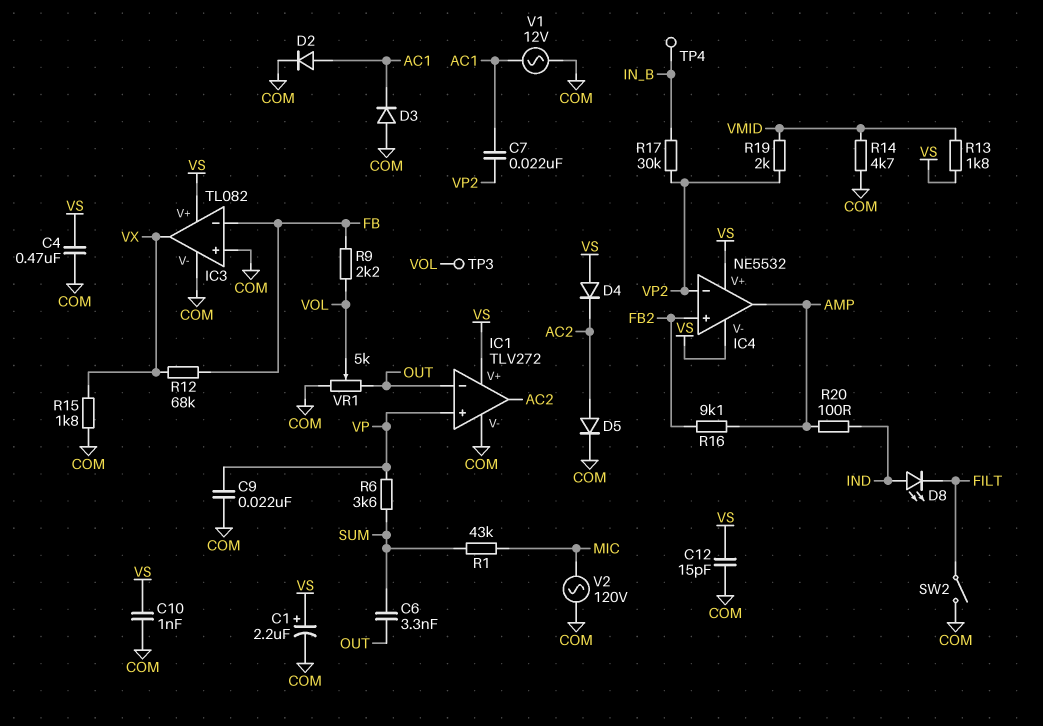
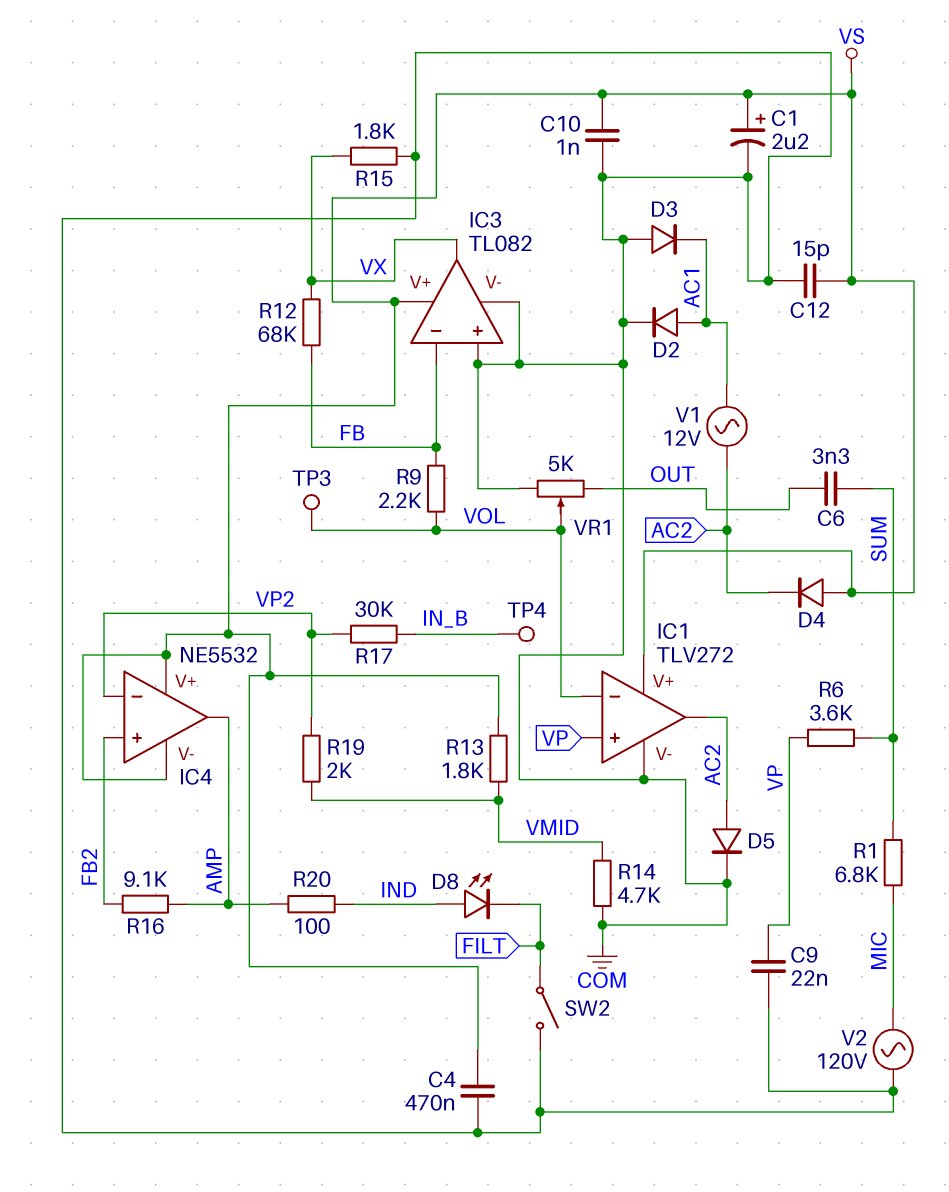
C7: 22nF (AC1, VP2) -> none
IC1 pin in-: OUT -> VOL
R1: 43k (MIC, SUM) -> 6.8k (MIC, SUM)
V1: AC 12V (AC1, COM) -> AC 12V (AC1, AC2)

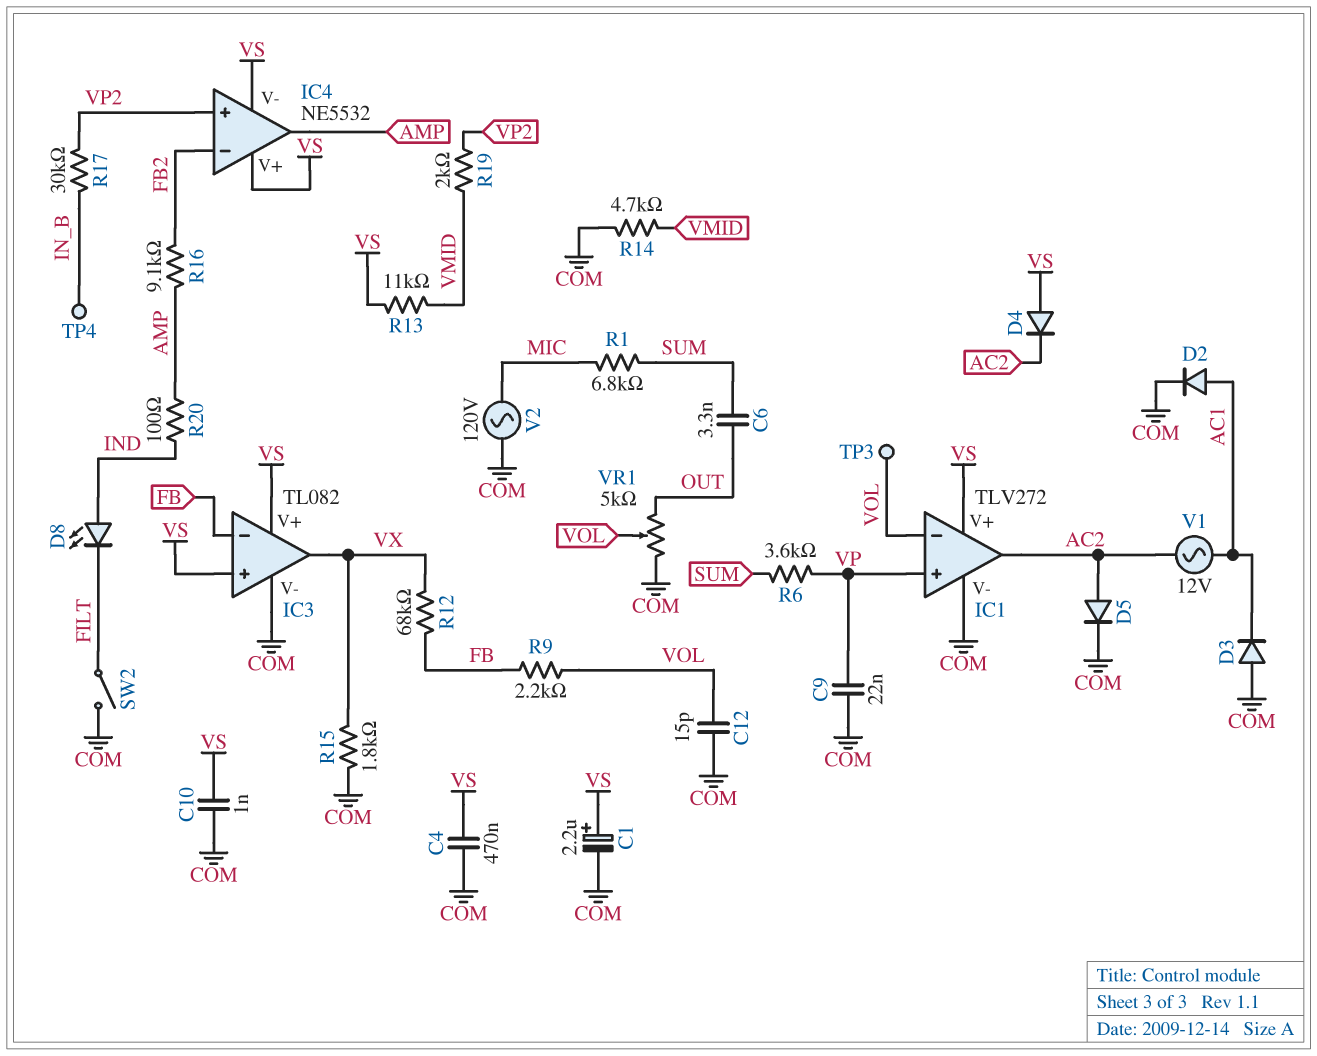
C12: 15pF (COM, VS) -> 15pF (COM, VOL)
IC3 pin in+: COM -> VS
IC4 pin in+: FB2 -> VP2
IC4 pin in-: VP2 -> FB2
R13: 1.8k (VMID, VS) -> 11k (VMID, VS)

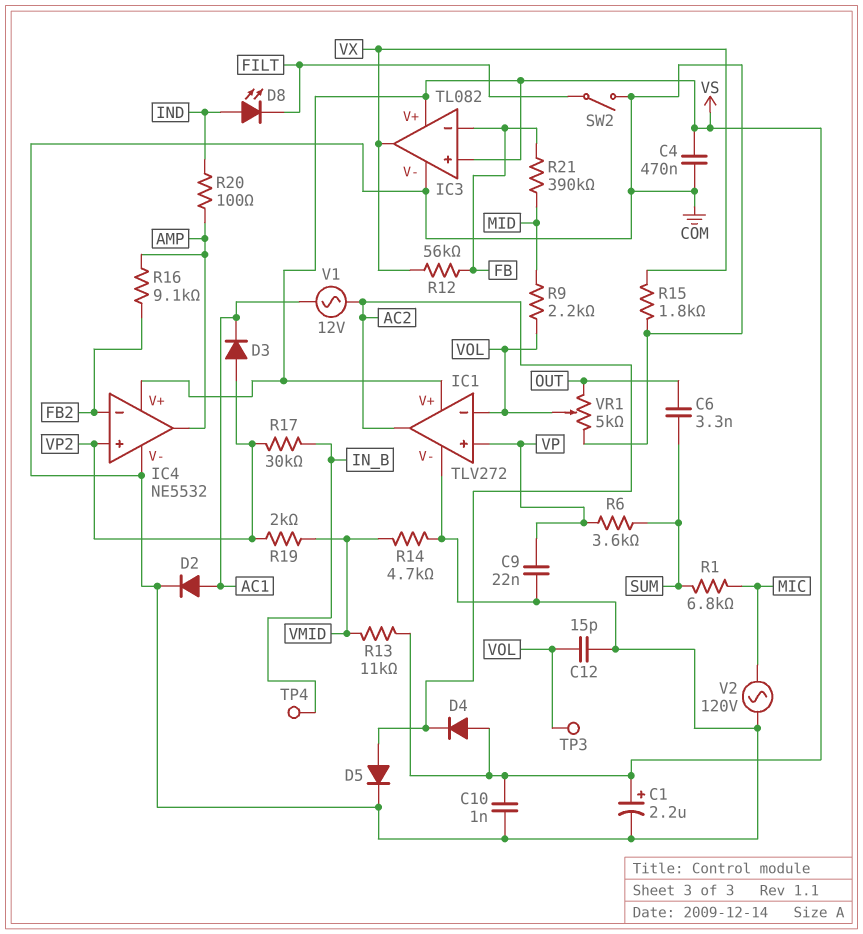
D3: diode (A COM, K AC1) -> diode (A VP2, K AC1)
IC4 pin V-: VS -> COM
R9: 2.2k (FB, VOL) -> 2.2k (MID, VOL)
R12: 68k (FB, VX) -> 56k (FB, VX)
R21: none -> 390k (FB, MID)

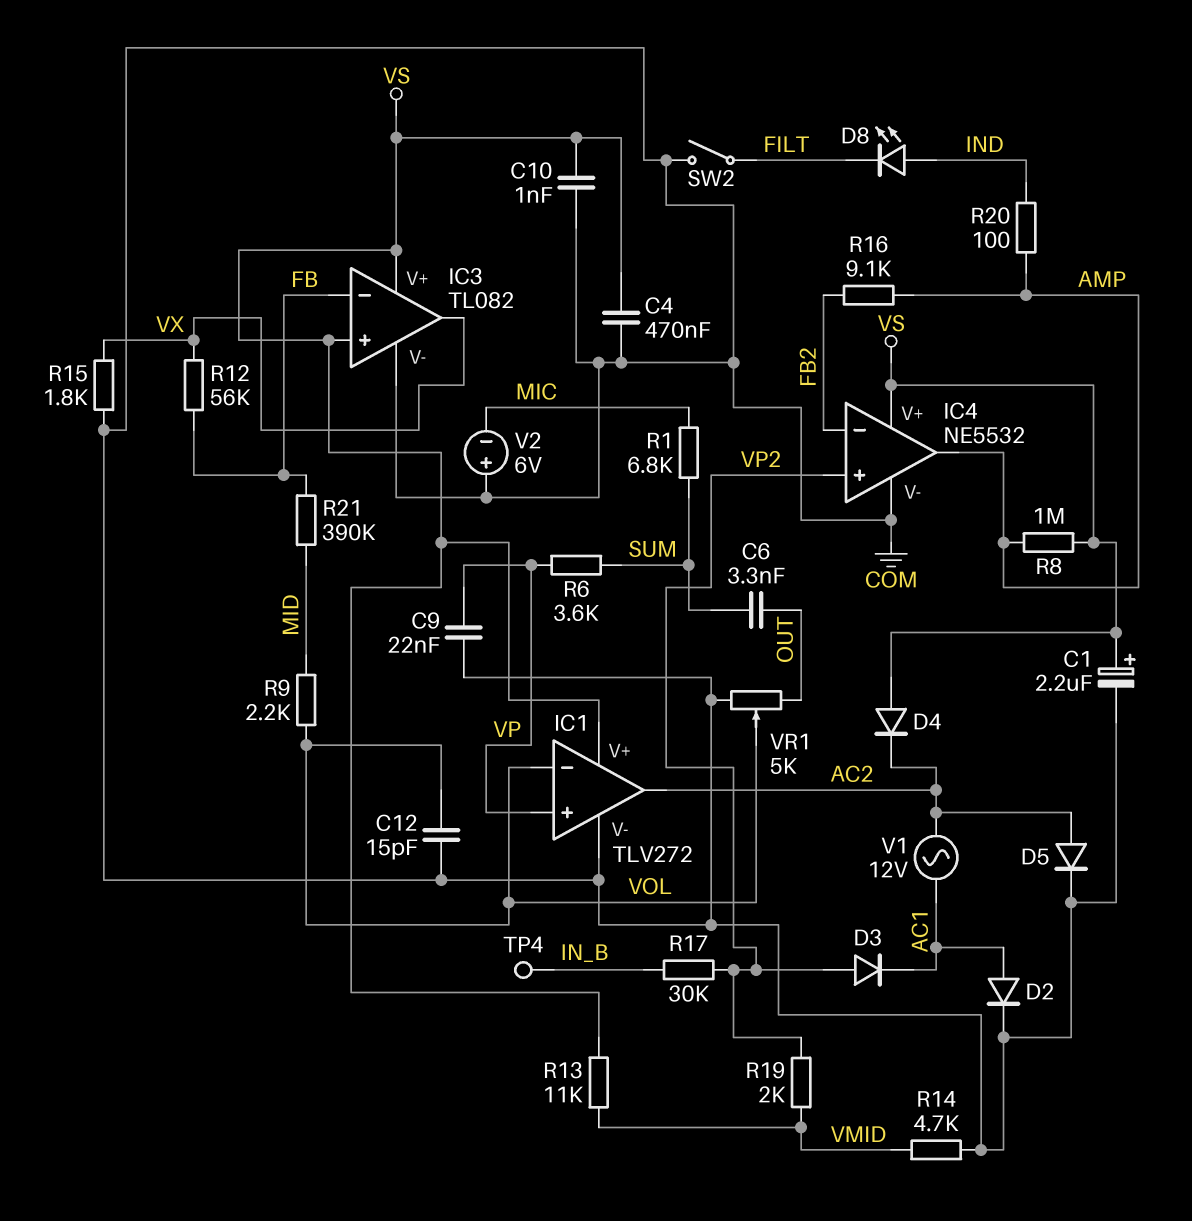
R8: none -> 1M (AMP, VS)
TP3: test point (VOL) -> none
V2: AC 120V (COM, MIC) -> 6V (plus COM, minus MIC)

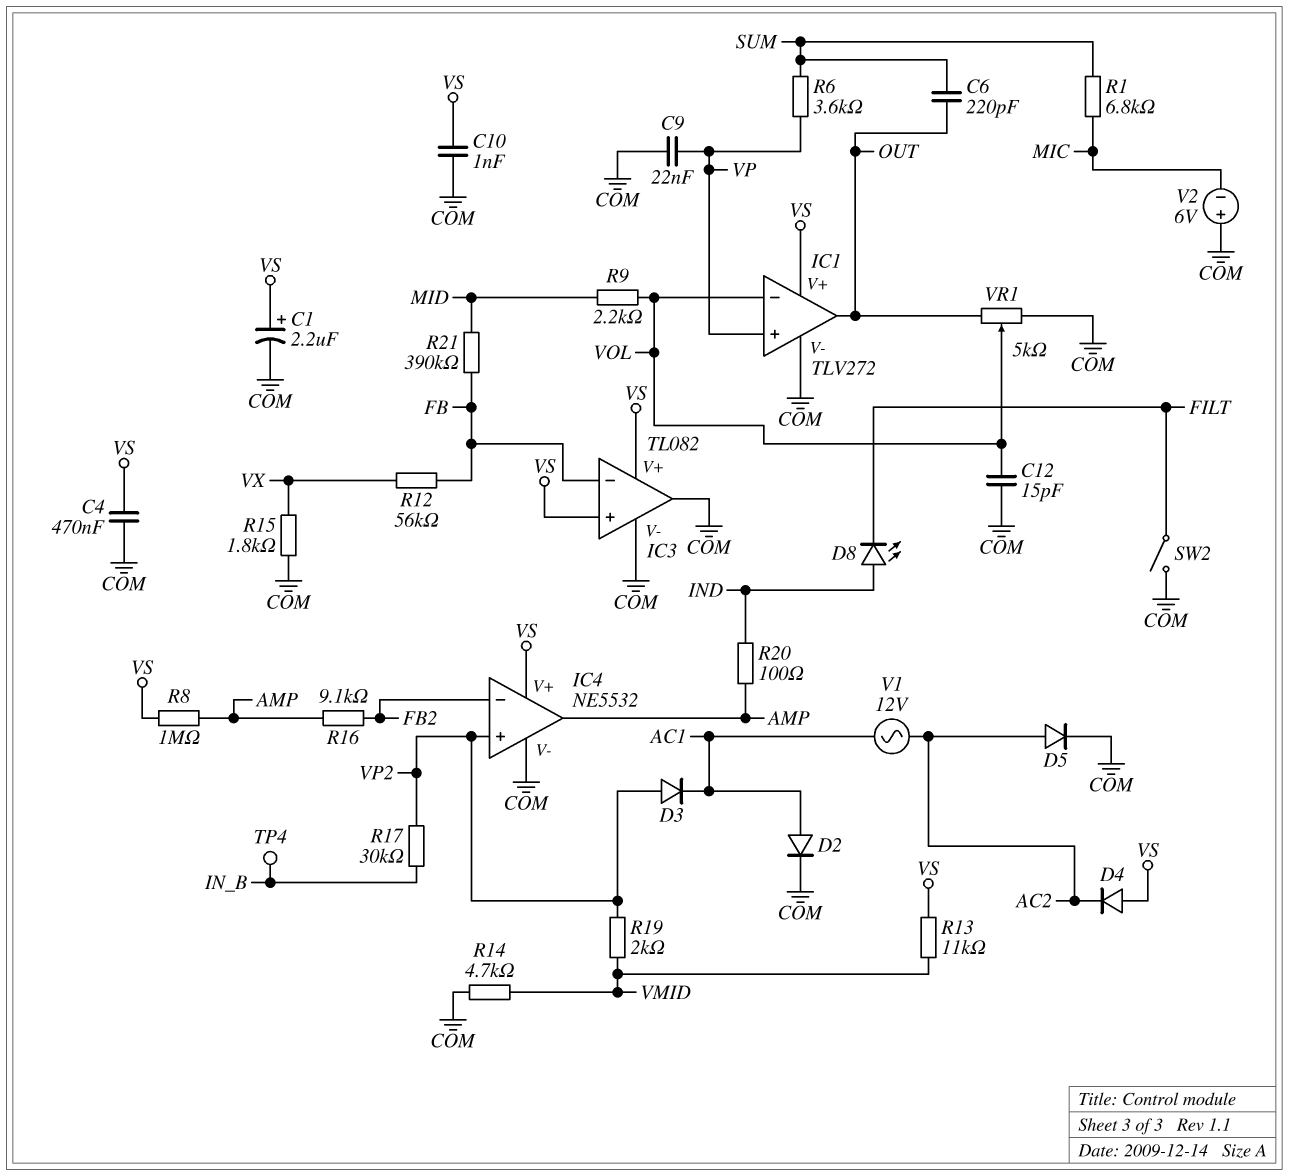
C6: 3.3nF (OUT, SUM) -> 220pF (OUT, SUM)
IC1 pin out: AC2 -> OUT
IC3 pin out: VX -> COM

